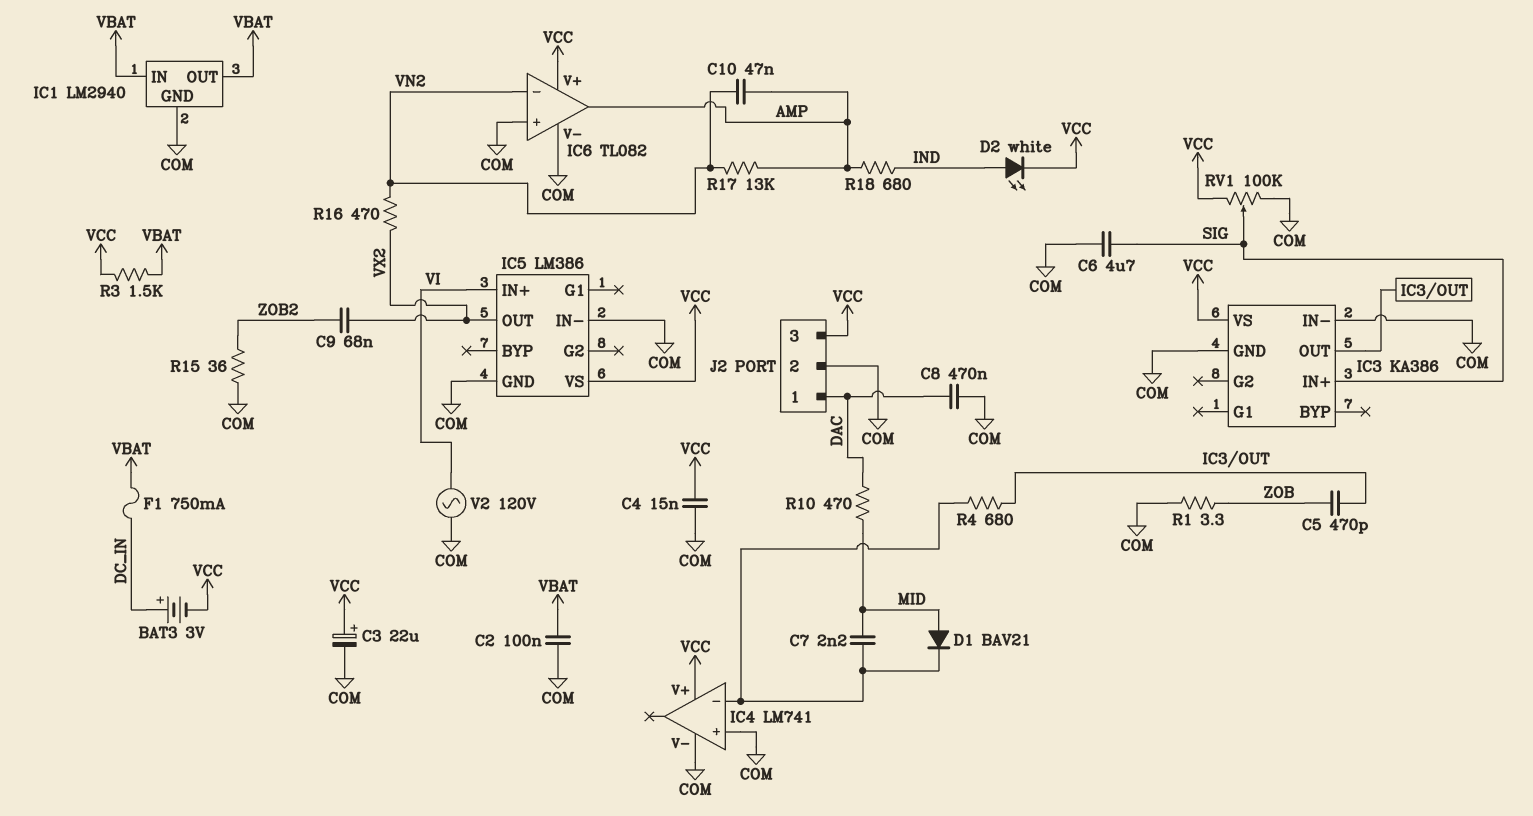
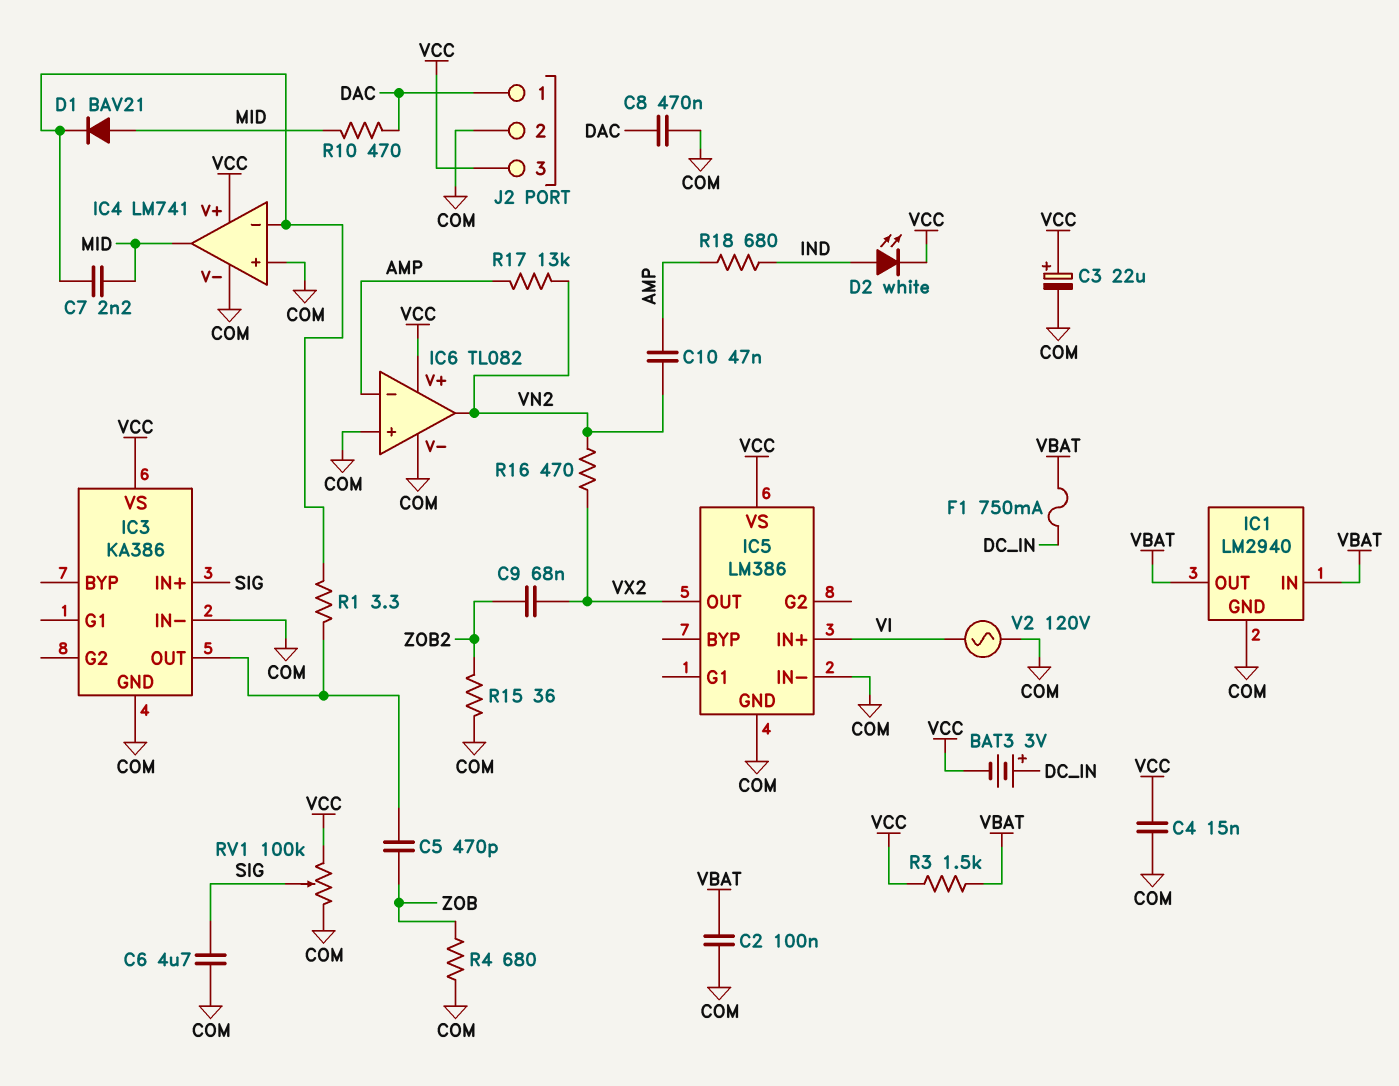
IC4 pin out: none -> MID
IC6 pin in-: VN2 -> AMP
IC6 pin out: AMP -> VN2
R1: 3.3 (COM, ZOB) -> 3.3 (IC3/OUT, IC4/in-)
R4: 680 (IC3/OUT, IC4/in-) -> 680 (COM, ZOB)

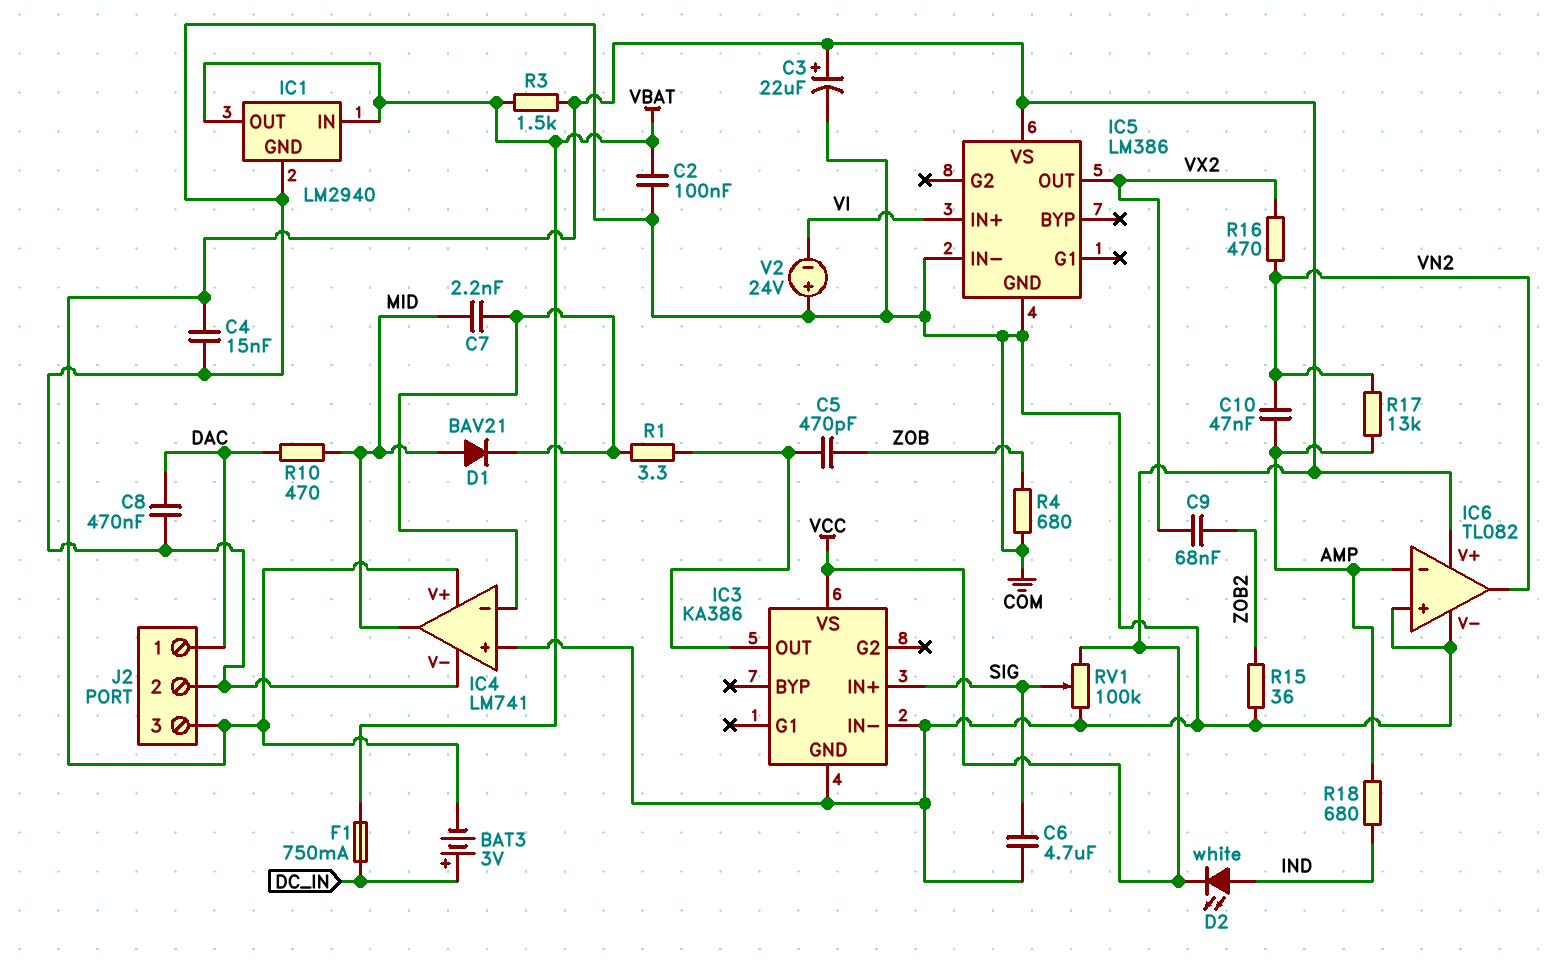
V2: AC 120V (COM, VI) -> 24V (plus COM, minus VI)

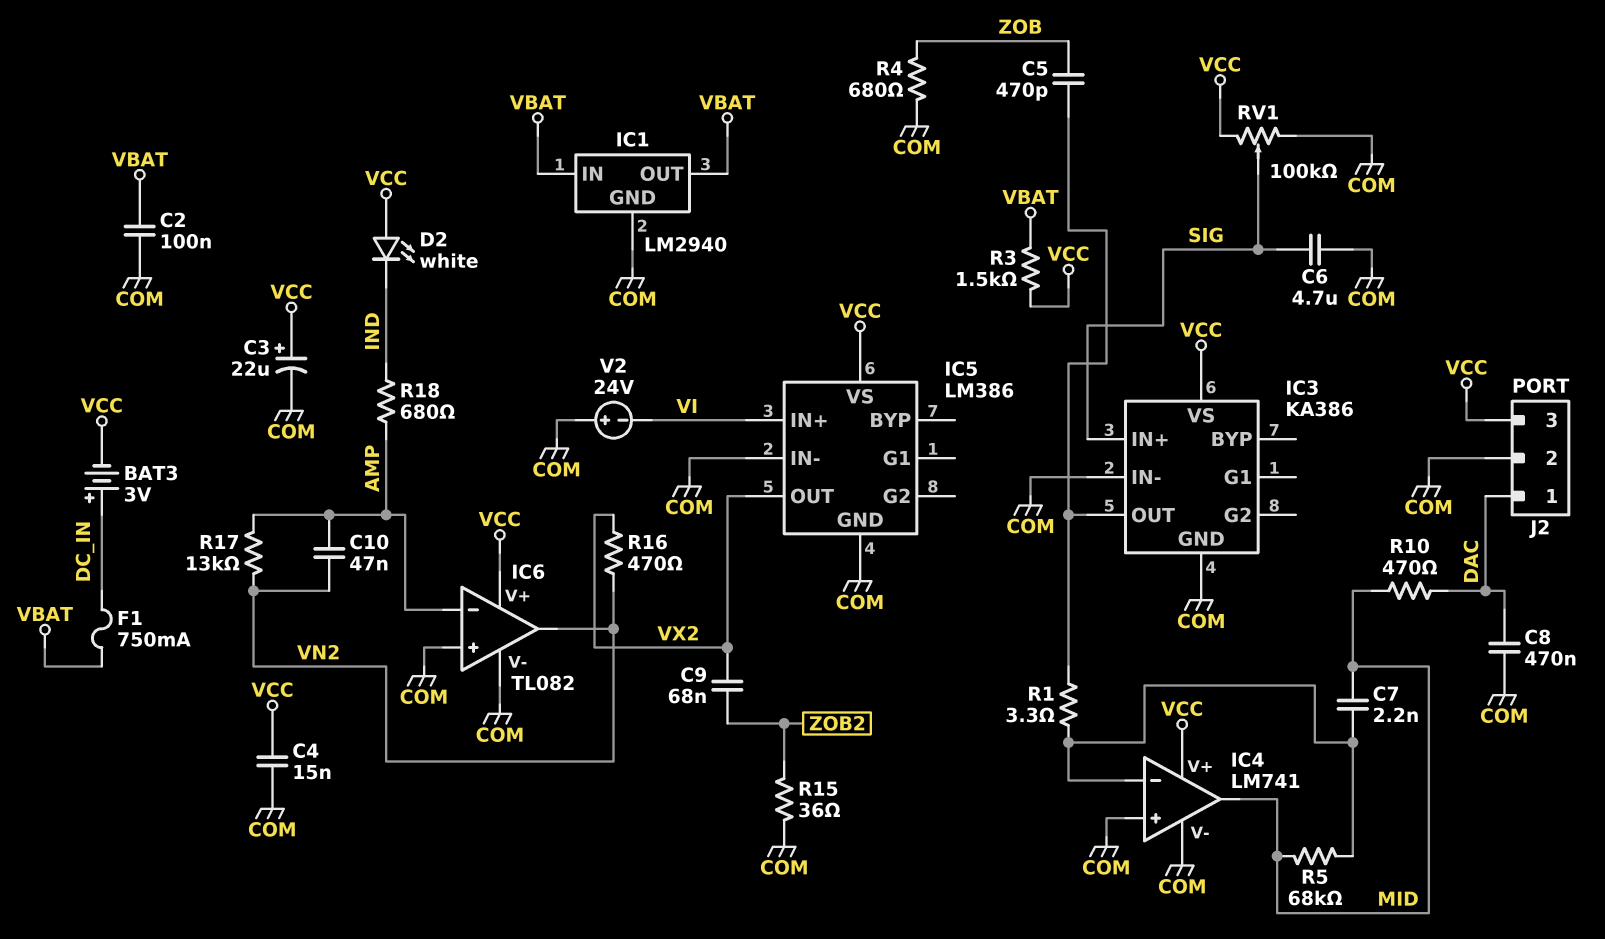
D1: diode BAV21 (A MID, K IC4/in-) -> none
D2: LED white (A IND, K VCC) -> LED white (A VCC, K IND)
R5: none -> 68k (IC4/in-, MID)

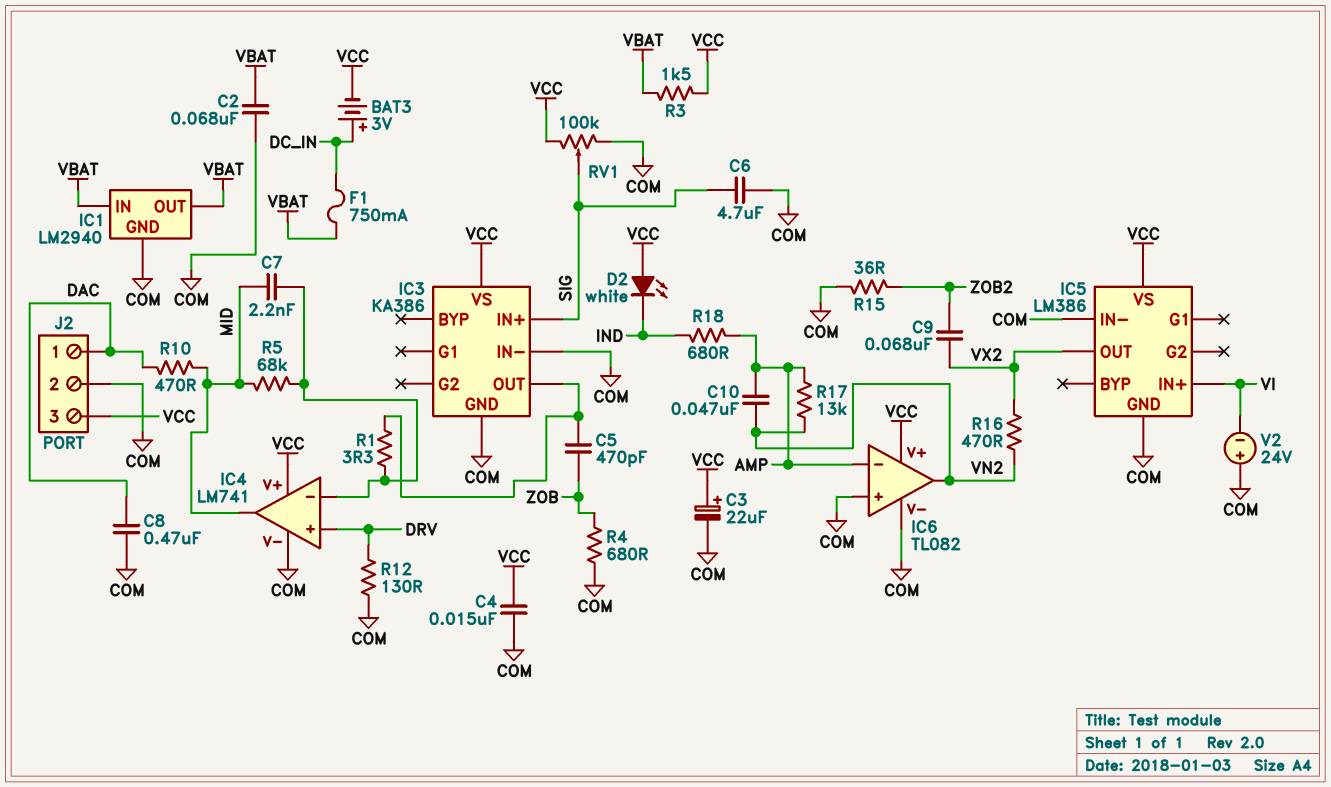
C2: 100nF (COM, VBAT) -> 68nF (COM, VBAT)
IC4 pin in+: COM -> DRV
R12: none -> 130 (COM, DRV)

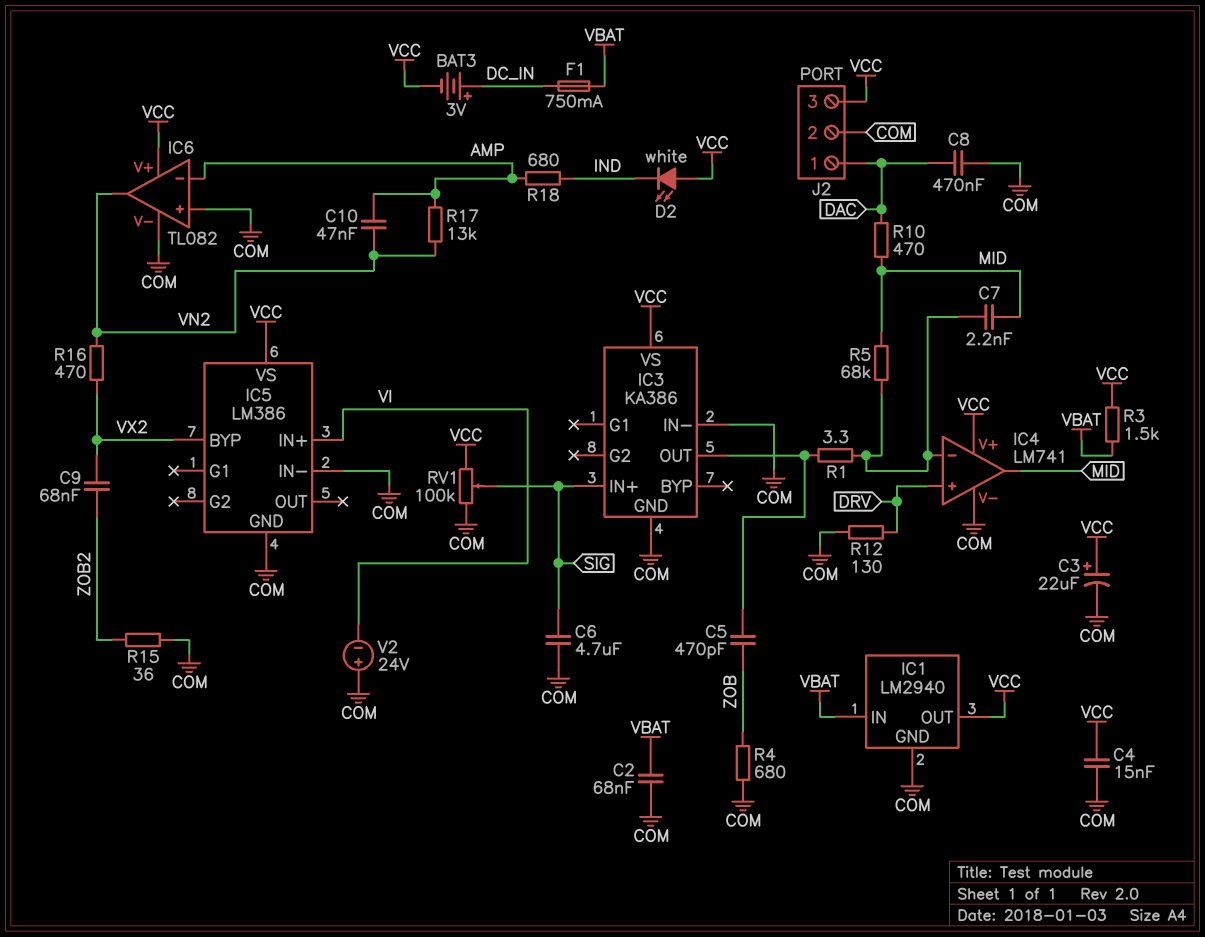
IC1 pin OUT: VBAT -> VCC
IC5 pin BYP: none -> VX2
IC5 pin OUT: VX2 -> none

